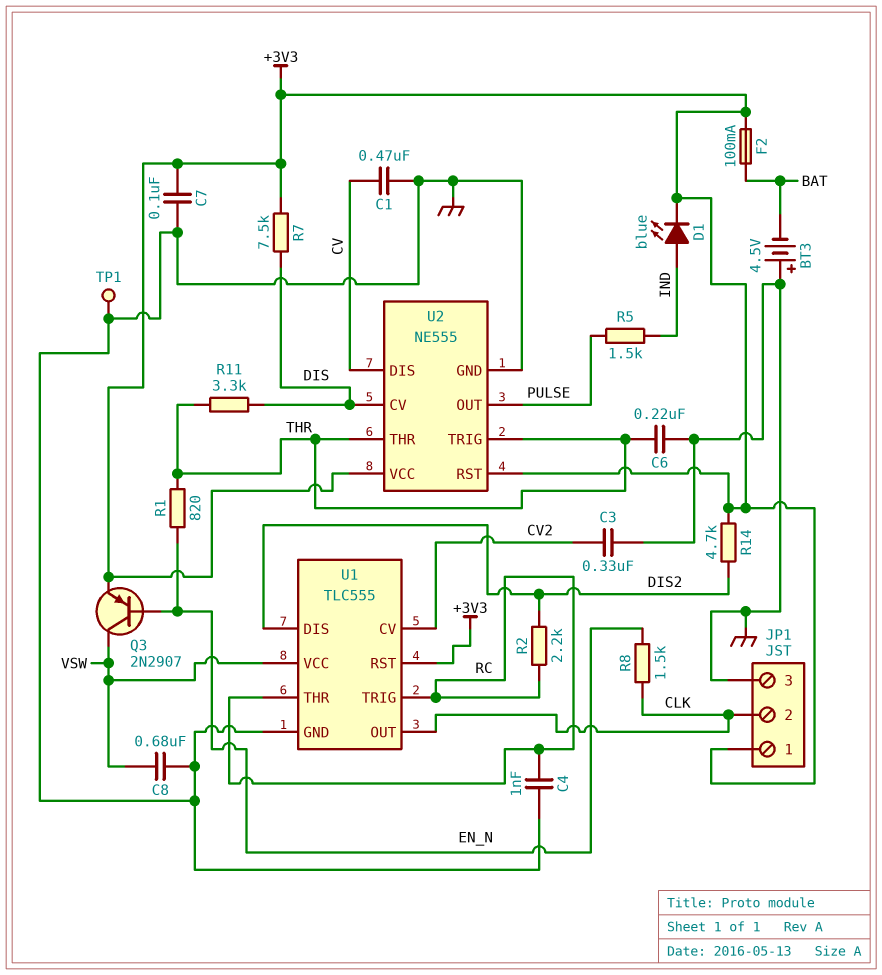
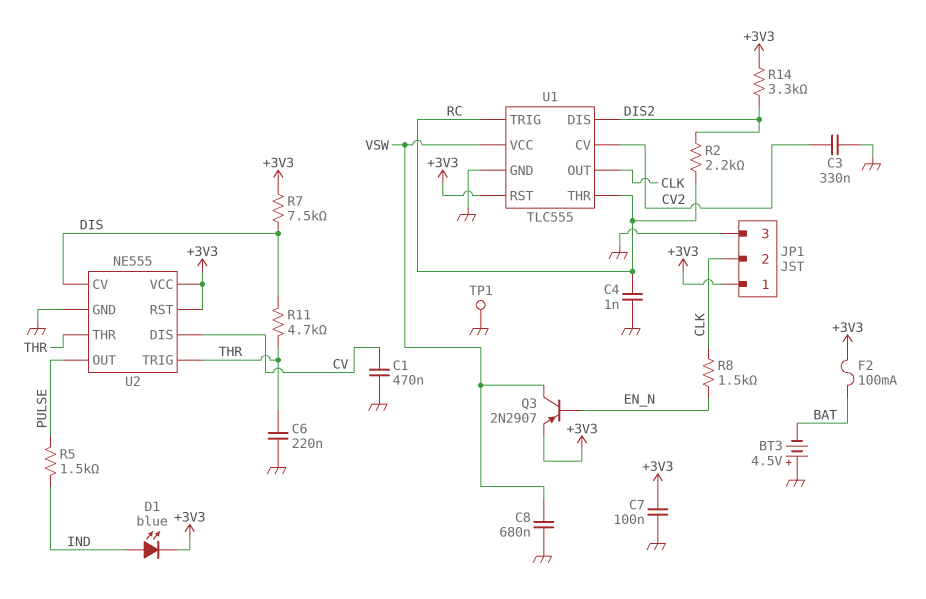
R1: 820 (EN_N, THR) -> none
R11: 3.3k (DIS, THR) -> 4.7k (DIS, THR)
R14: 4.7k (+3V3, DIS2) -> 3.3k (+3V3, DIS2)

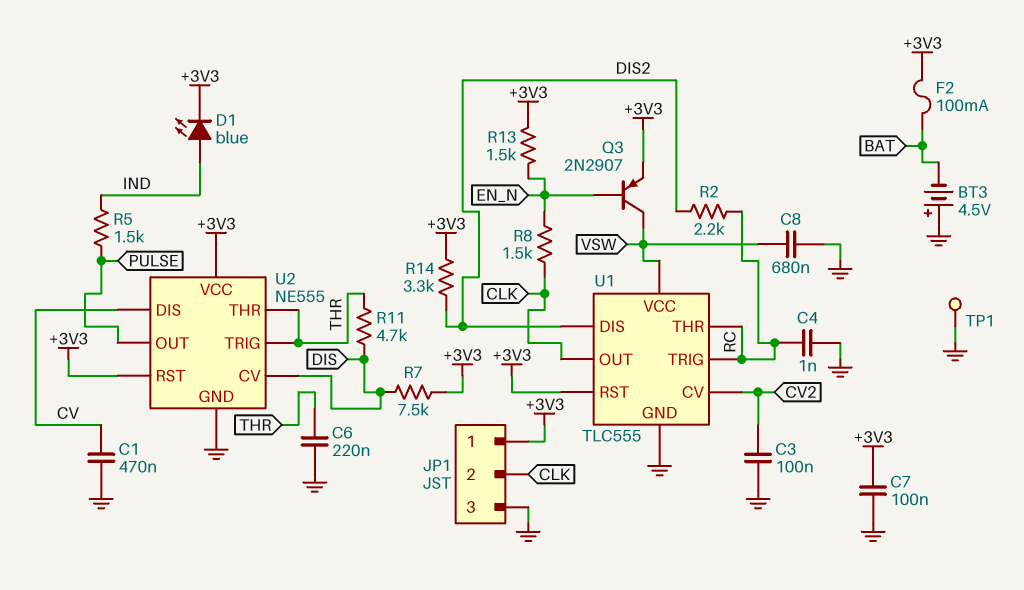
C3: 330nF (CV2, GND) -> 100nF (CV2, GND)
R13: none -> 1.5k (+3V3, EN_N)

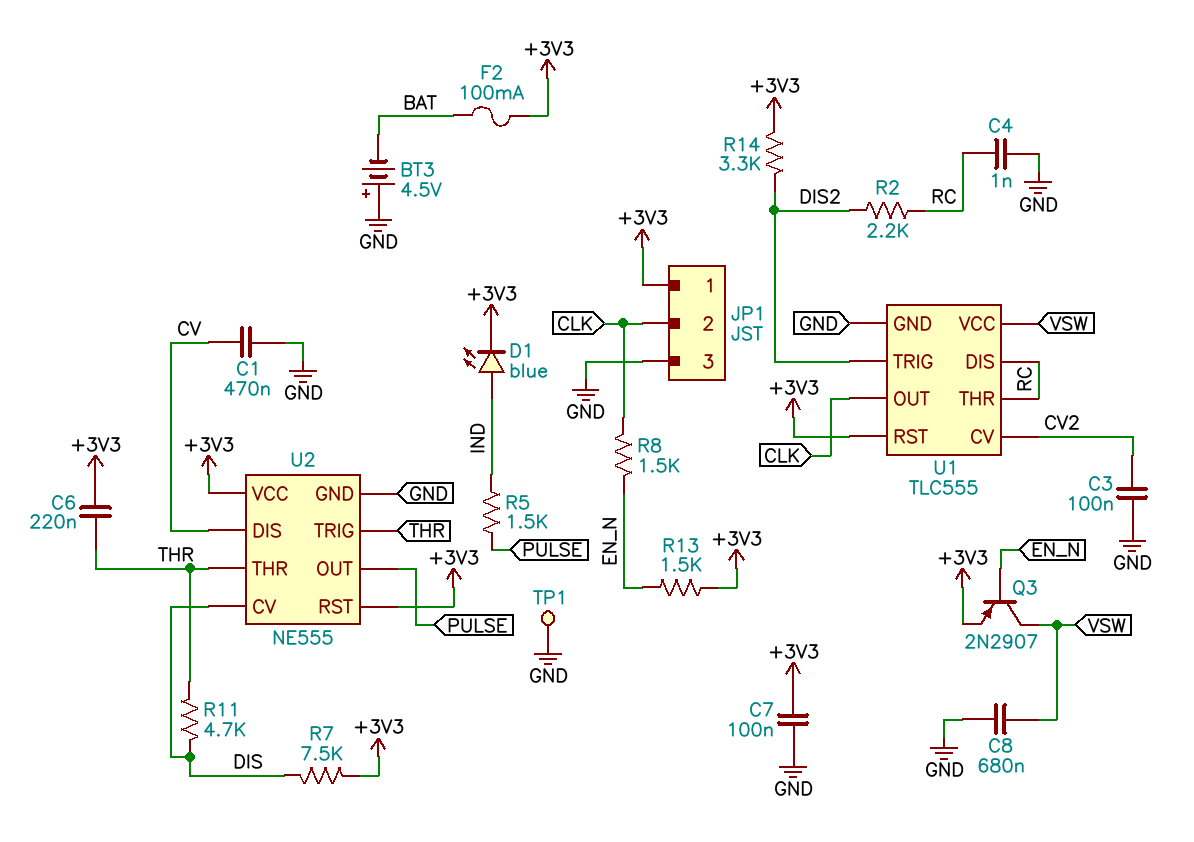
C6: 220nF (GND, THR) -> 220nF (+3V3, THR)
U1 pin DIS: DIS2 -> RC
U1 pin TRIG: RC -> DIS2

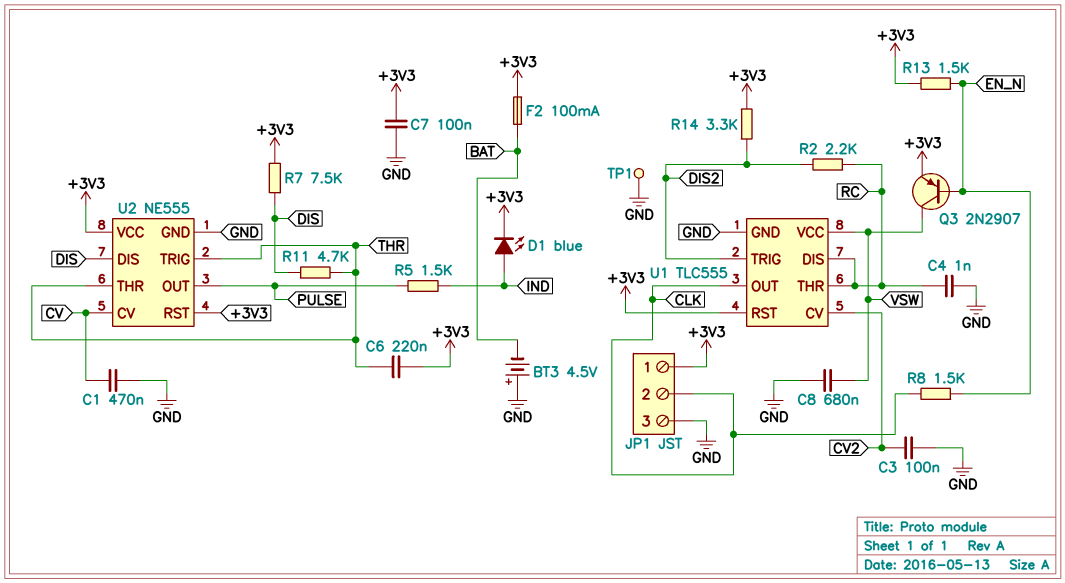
U2 pin CV: DIS -> CV
U2 pin DIS: CV -> DIS

